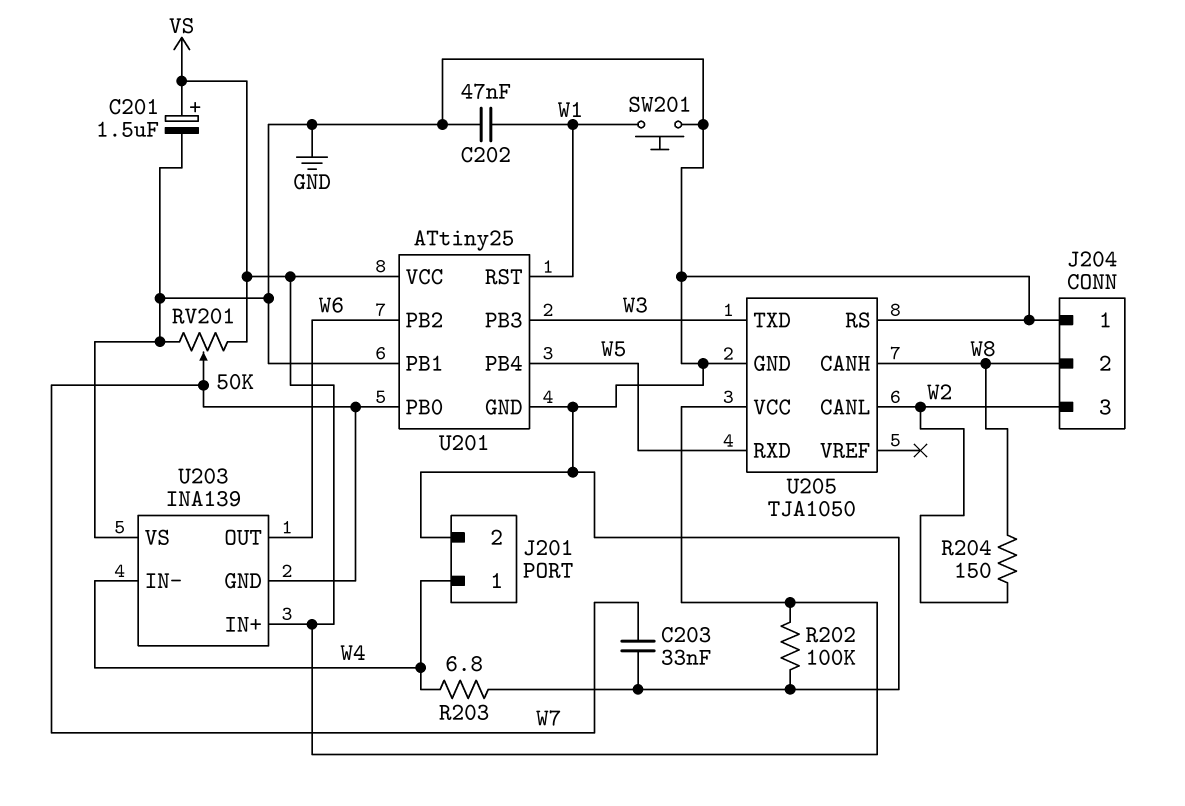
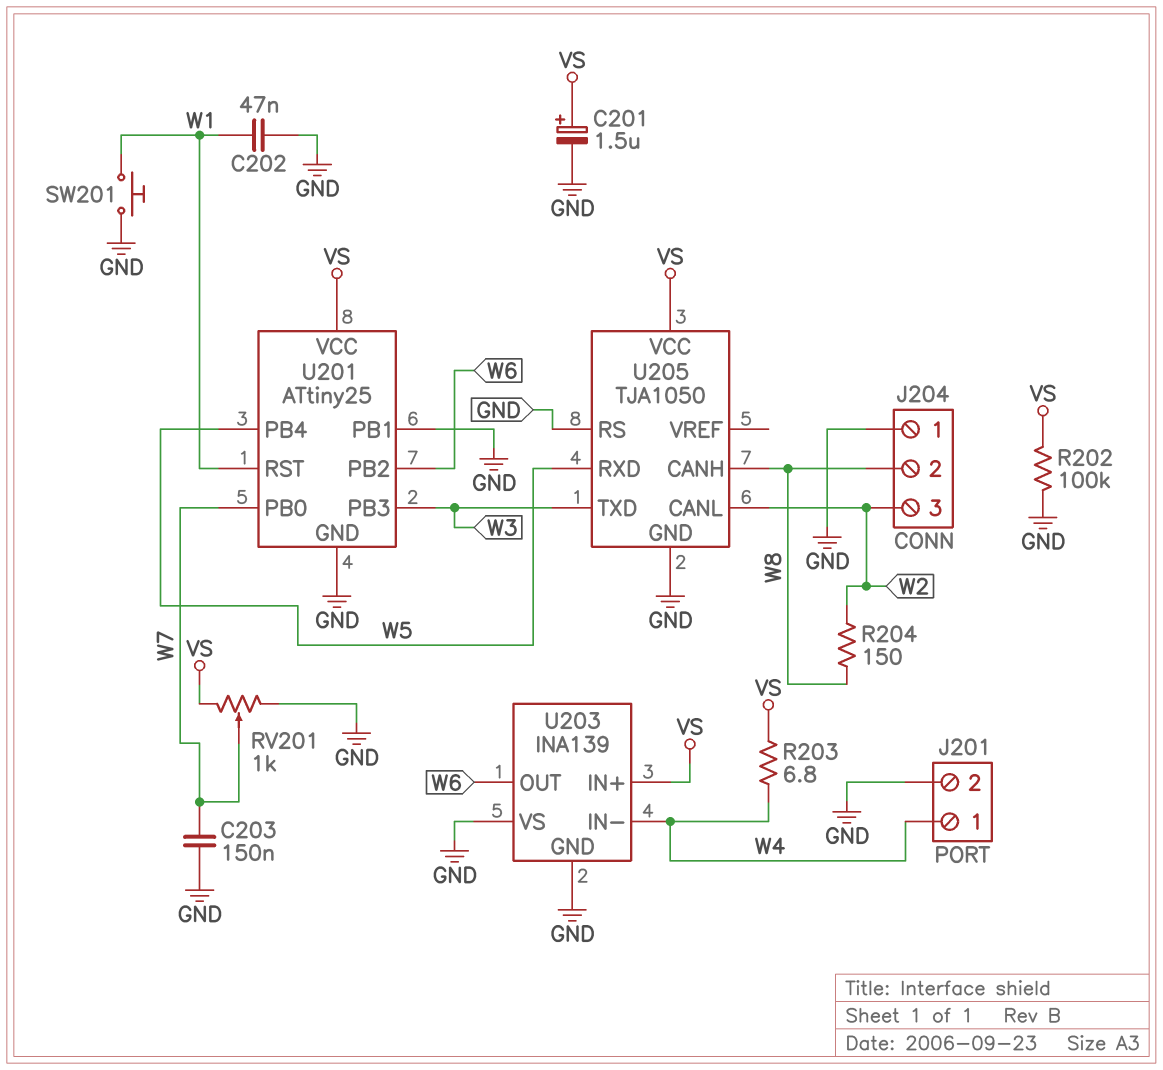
C203: 33nF (GND, W7) -> 150nF (GND, W7)
R203: 6.8 (GND, W4) -> 6.8 (VS, W4)
RV201: 50k (GND, VS, wiper W7) -> 1k (GND, VS, wiper W7)
U203 pin GND: W7 -> GND

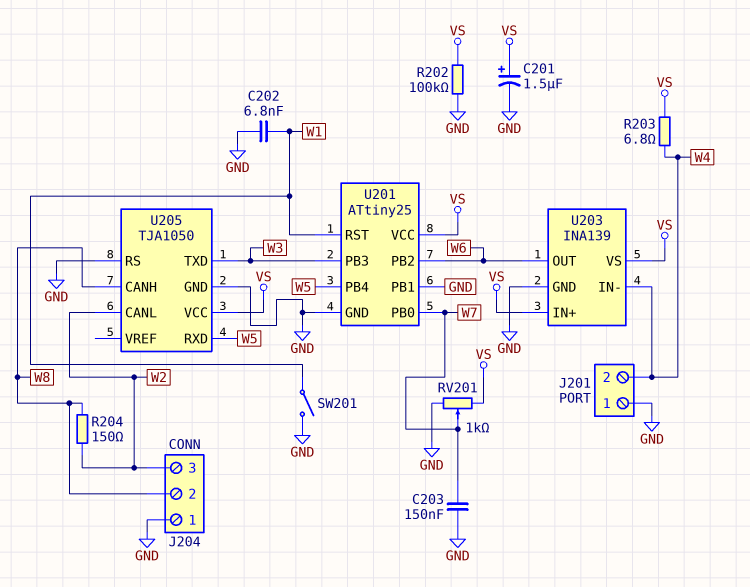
C202: 47nF (GND, W1) -> 6.8nF (GND, W1)
J201 pin 1: W4 -> GND
J201 pin 2: GND -> W4
SW201: button (GND, W1) -> switch (GND, W1)
U203 pin VS: GND -> VS

